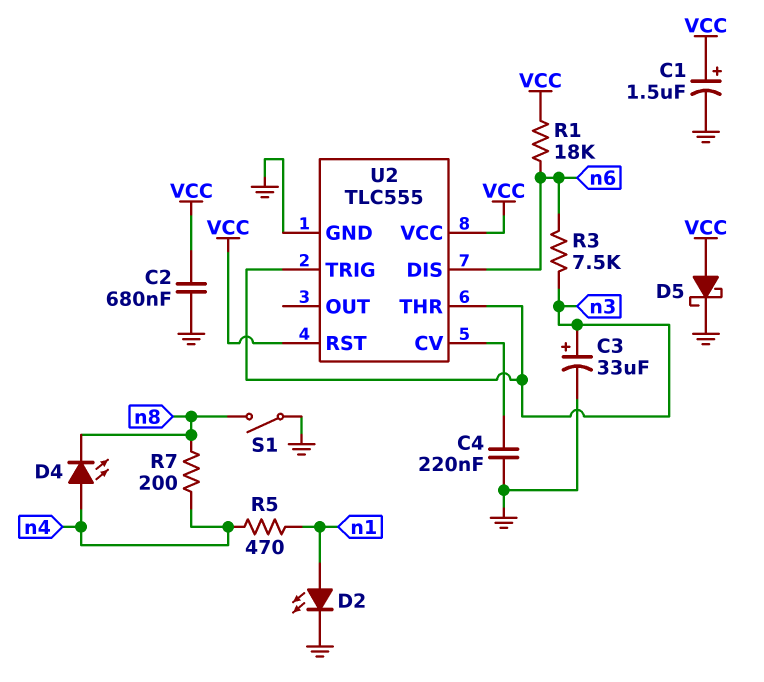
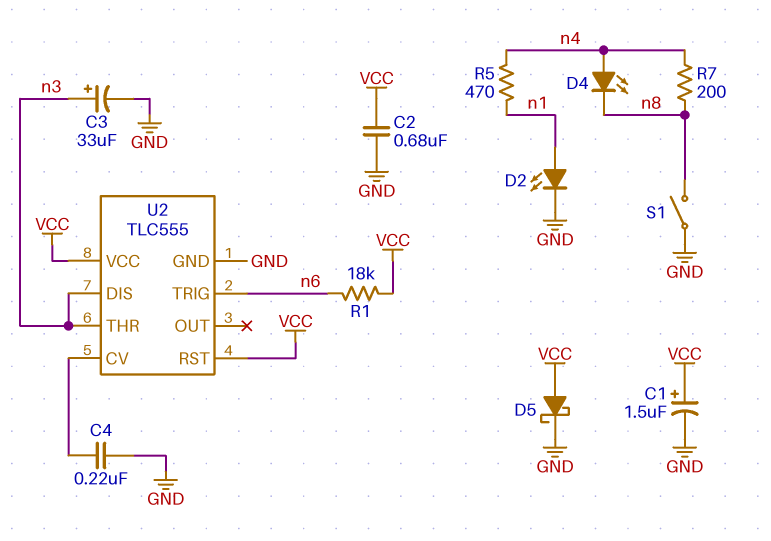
R3: 7.5k (n3, n6) -> none
U2 pin DIS: n6 -> n3
U2 pin TRIG: n3 -> n6

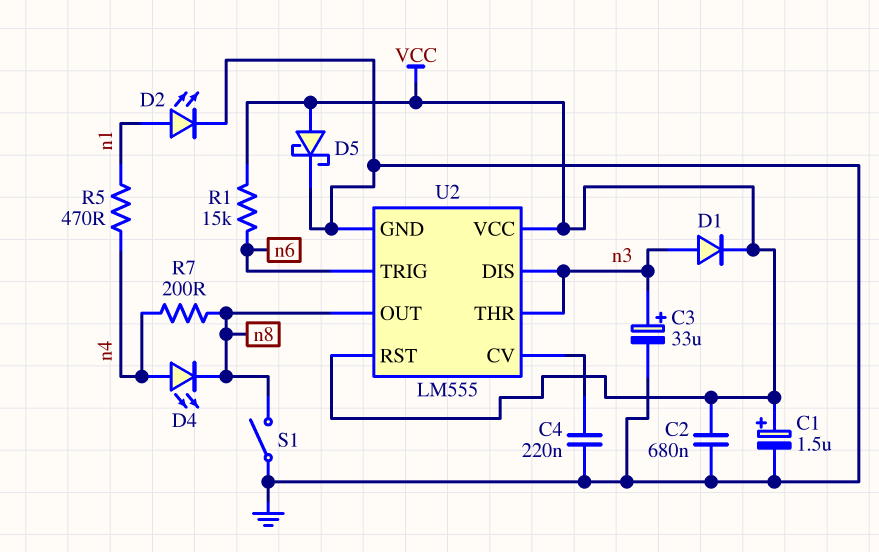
D1: none -> diode (A n3, K VCC)
R1: 18k (VCC, n6) -> 15k (VCC, n6)
U2: TLC555 -> LM555
U2 pin OUT: none -> n8

